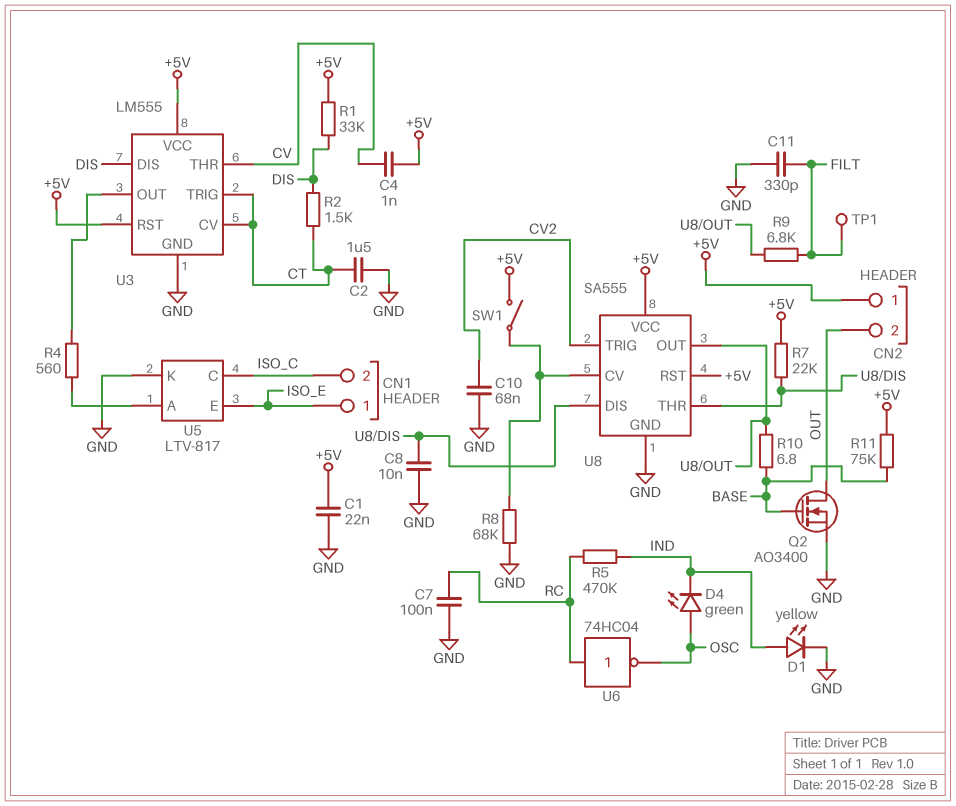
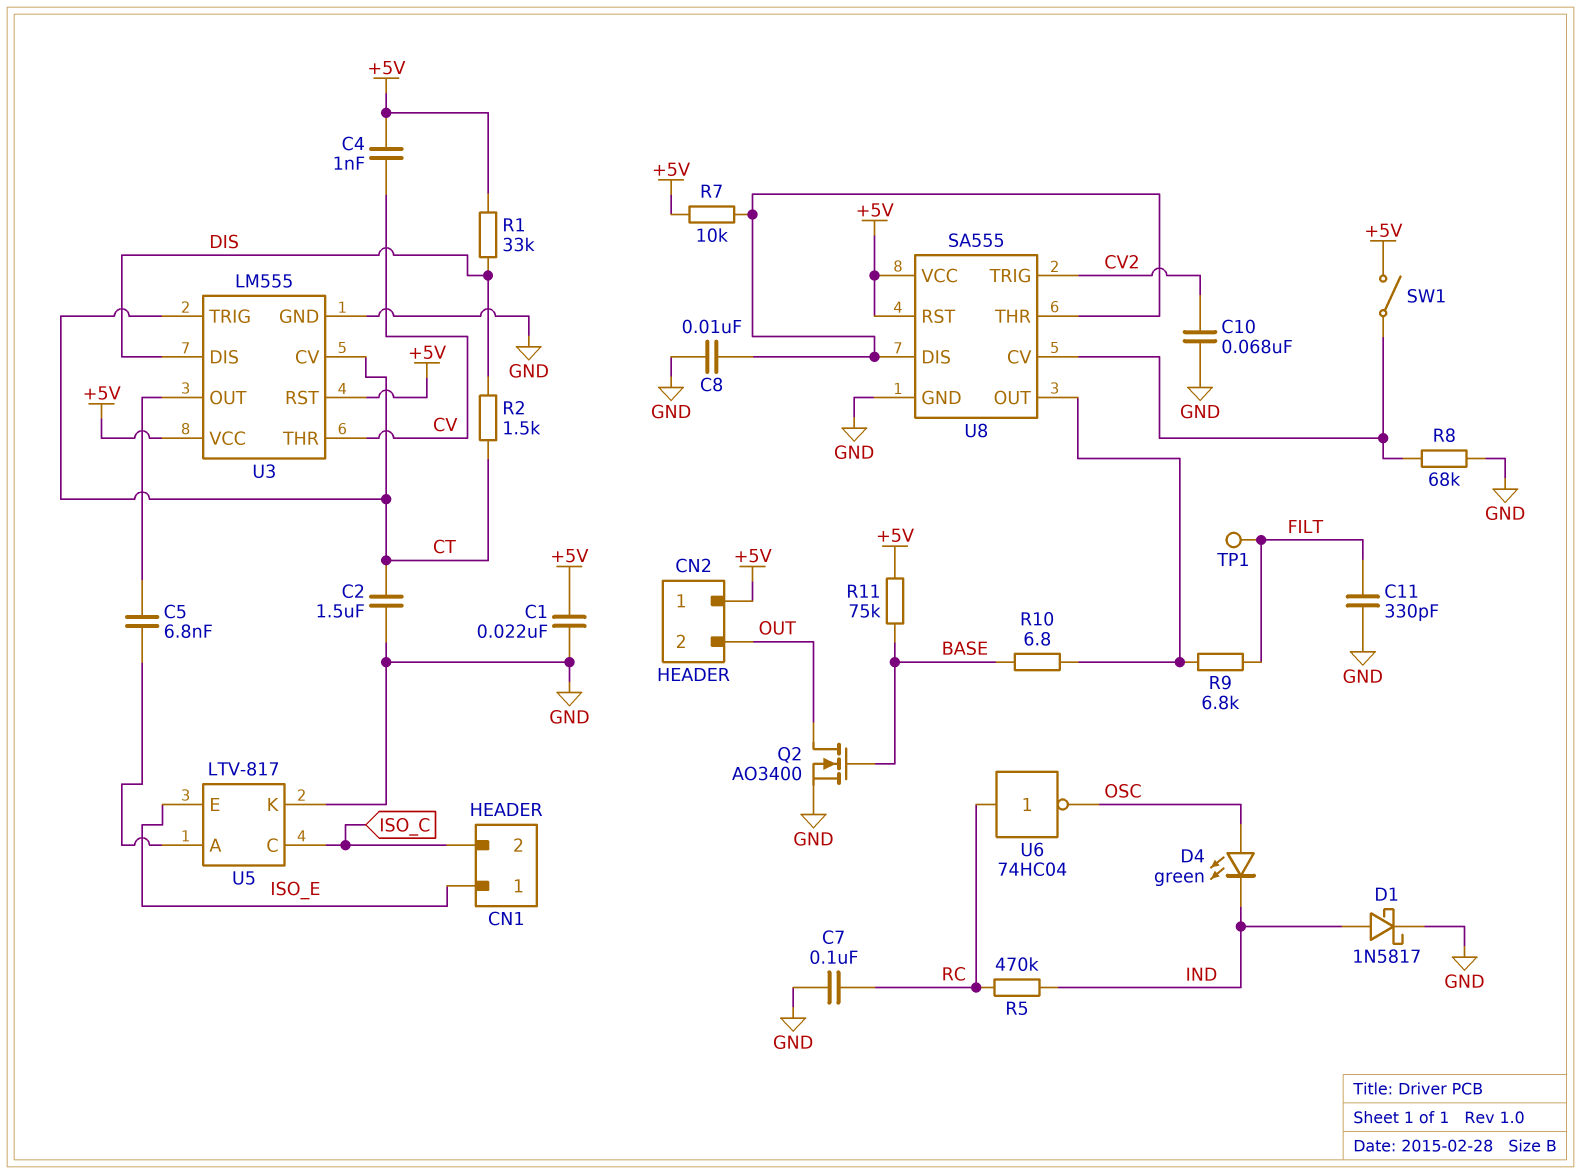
C5: none -> 6.8nF (U3/OUT, U5/A)
D1: LED yellow (A IND, K GND) -> schottky 1N5817 (A IND, K GND)
R4: 560 (U3/OUT, U5/A) -> none
R7: 22k (+5V, U8/DIS) -> 10k (+5V, U8/DIS)

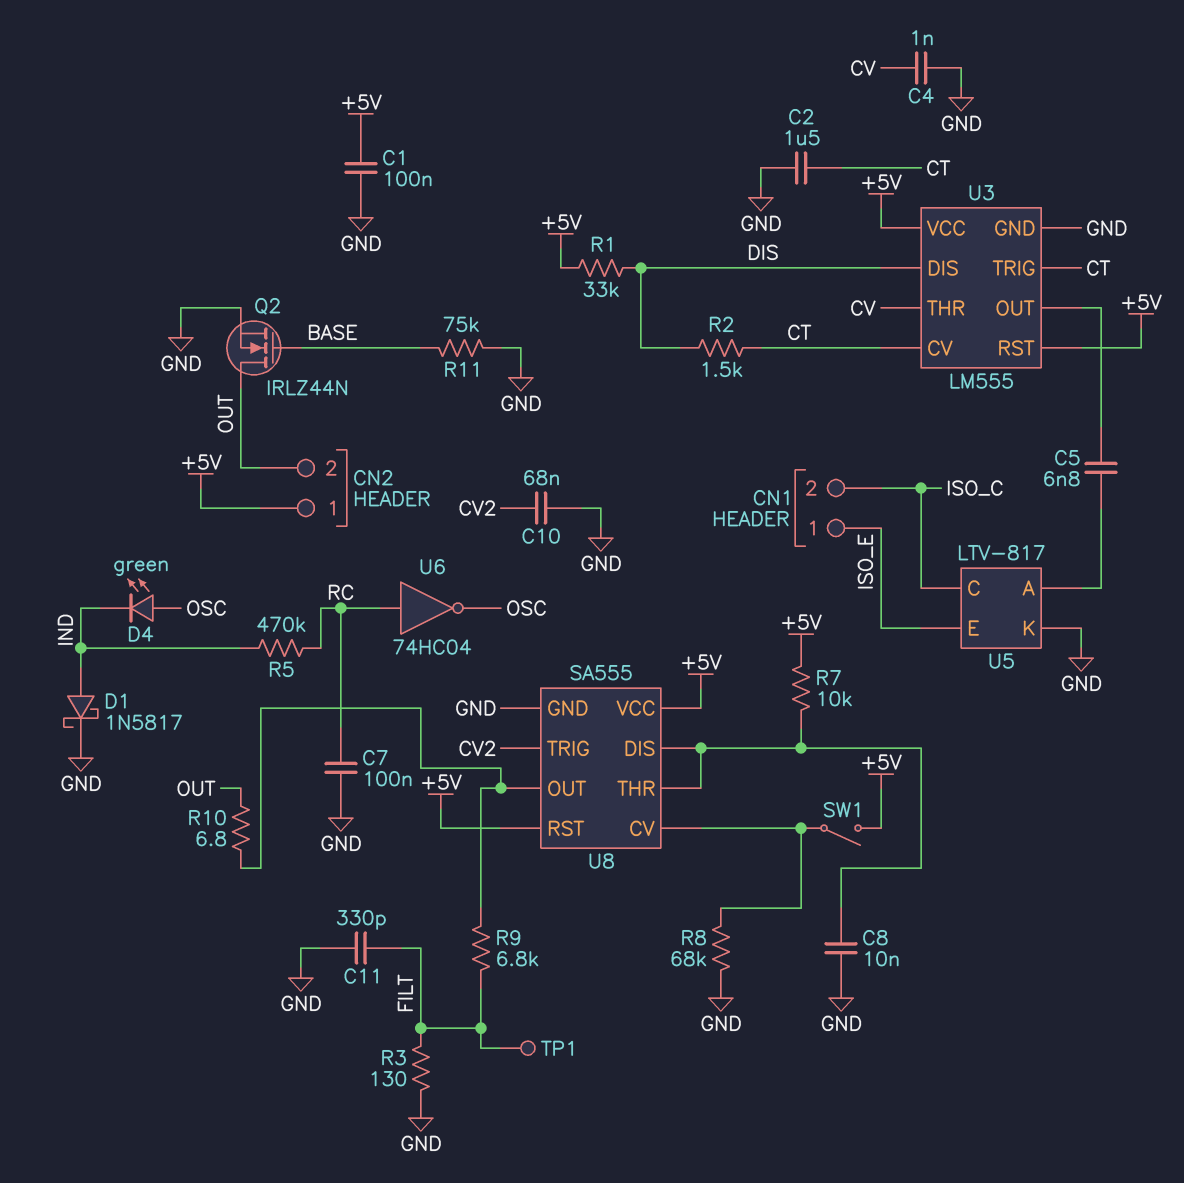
C1: 22nF (+5V, GND) -> 100nF (+5V, GND)
C4: 1nF (+5V, CV) -> 1nF (CV, GND)
Q2: NMOS AO3400 (G BASE, D OUT, S GND) -> NMOS IRLZ44N (G BASE, D OUT, S GND)
R3: none -> 130 (FILT, GND)
R10: 6.8 (BASE, U8/OUT) -> 6.8 (OUT, U8/OUT)
R11: 75k (+5V, BASE) -> 75k (BASE, GND)

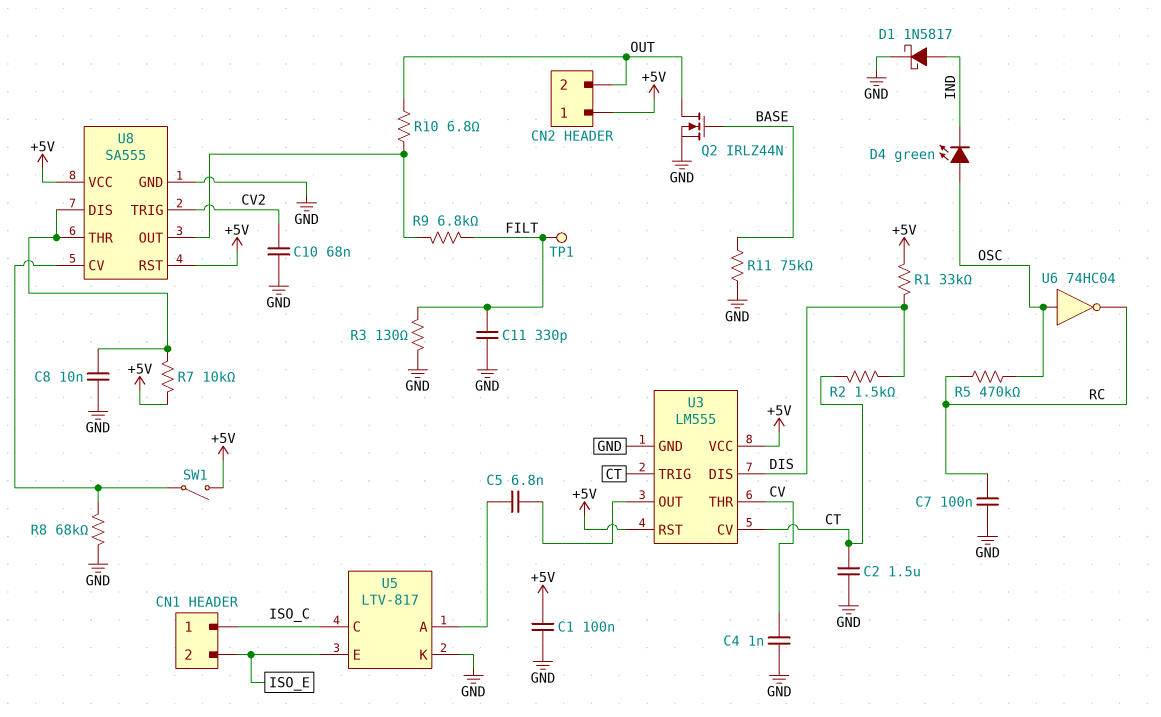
CN1 pin 1: ISO_E -> ISO_C
CN1 pin 2: ISO_C -> ISO_E
R5: 470k (IND, RC) -> 470k (OSC, RC)
U6: NOT 74HC04 (in RC, out OSC) -> NOT 74HC04 (in OSC, out RC)

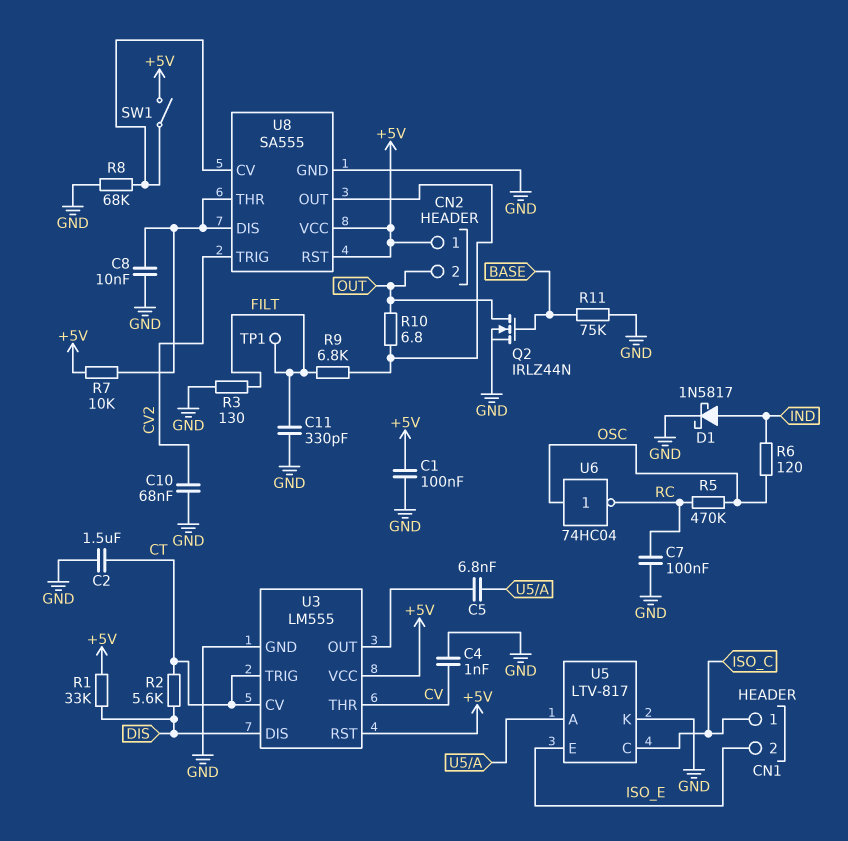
D4: LED green (A OSC, K IND) -> none
R2: 1.5k (CT, DIS) -> 5.6k (CT, DIS)
R6: none -> 120 (IND, OSC)

